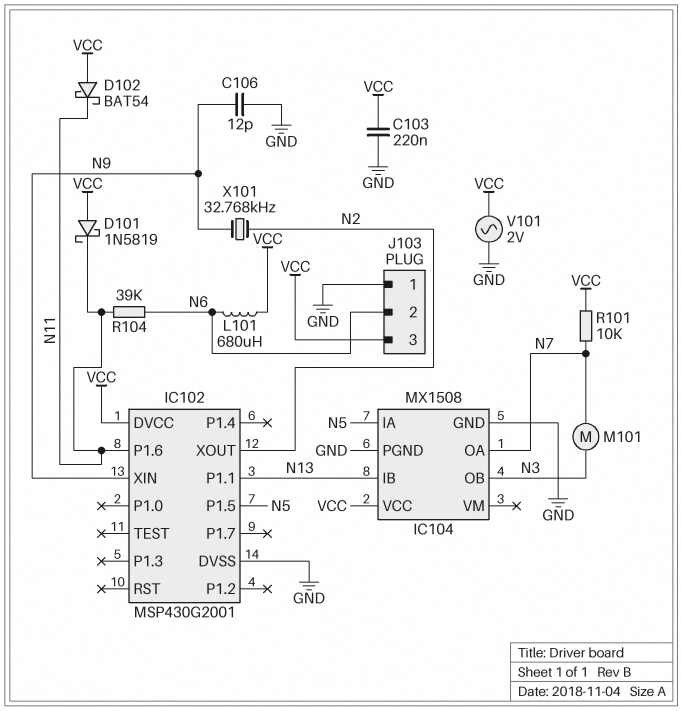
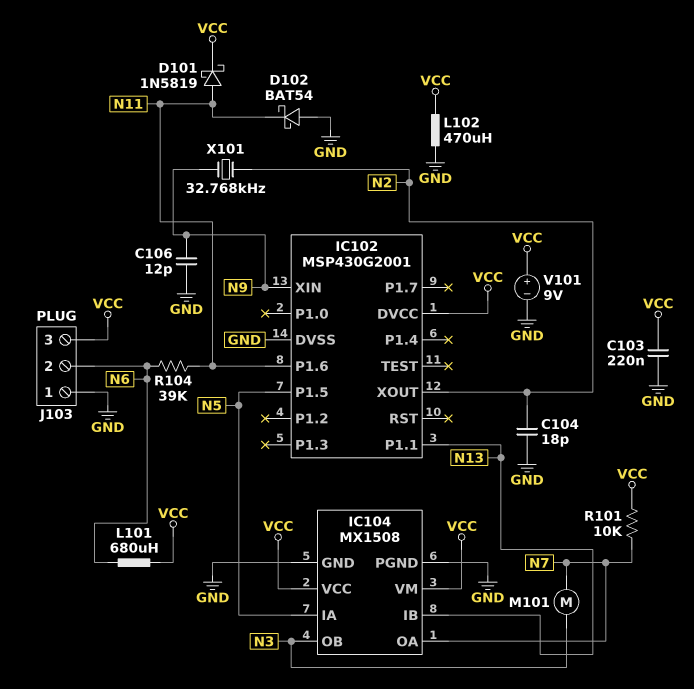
C104: none -> 18pF (GND, N2)
D101: schottky 1N5819 (A VCC, K N11) -> schottky 1N5819 (A N11, K VCC)
D102: schottky BAT54 (A VCC, K N11) -> schottky BAT54 (A GND, K N11)
IC104 pin VM: none -> VCC
L102: none -> 470uH (GND, VCC)
V101: AC 2V (GND, VCC) -> 9V (plus VCC, minus GND)

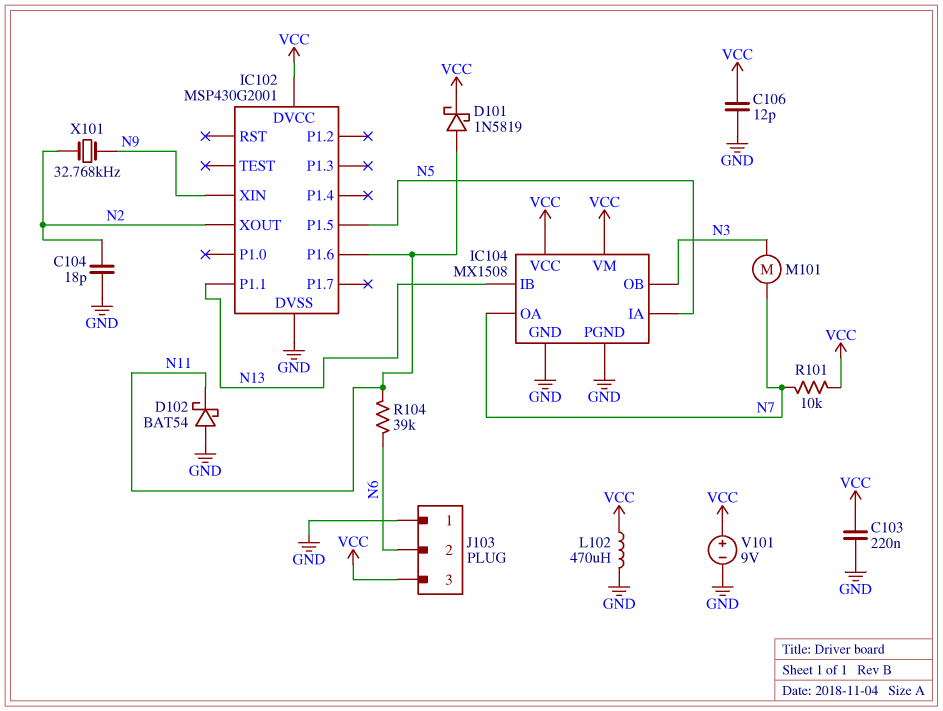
C106: 12pF (GND, N9) -> 12pF (GND, VCC)
L101: 680uH (N6, VCC) -> none

